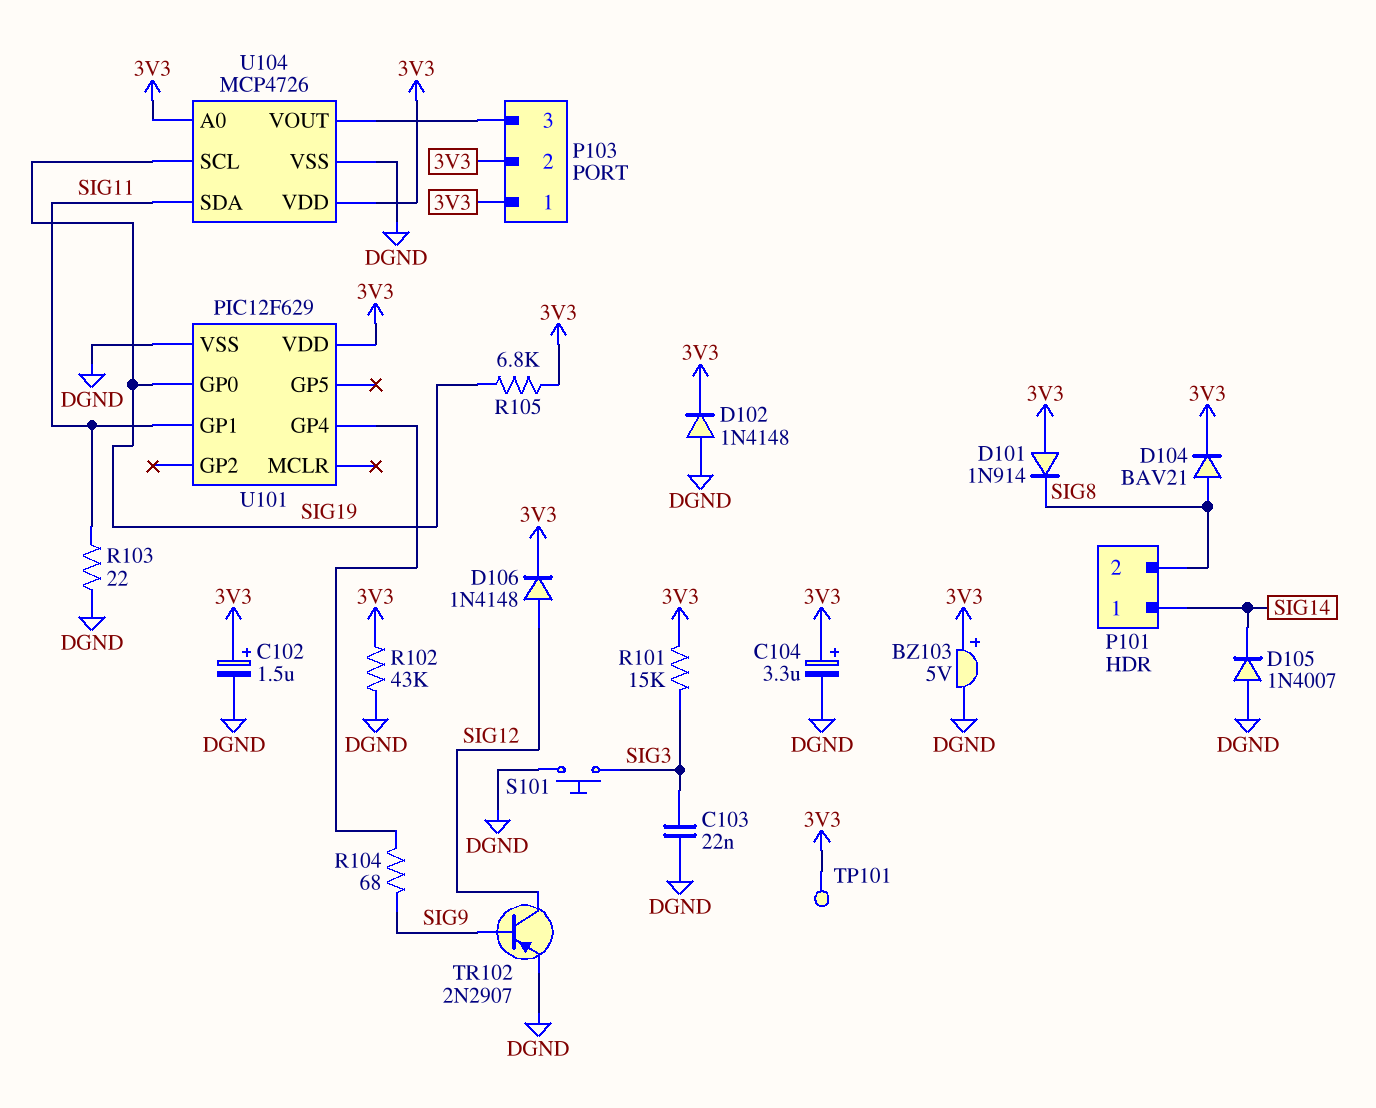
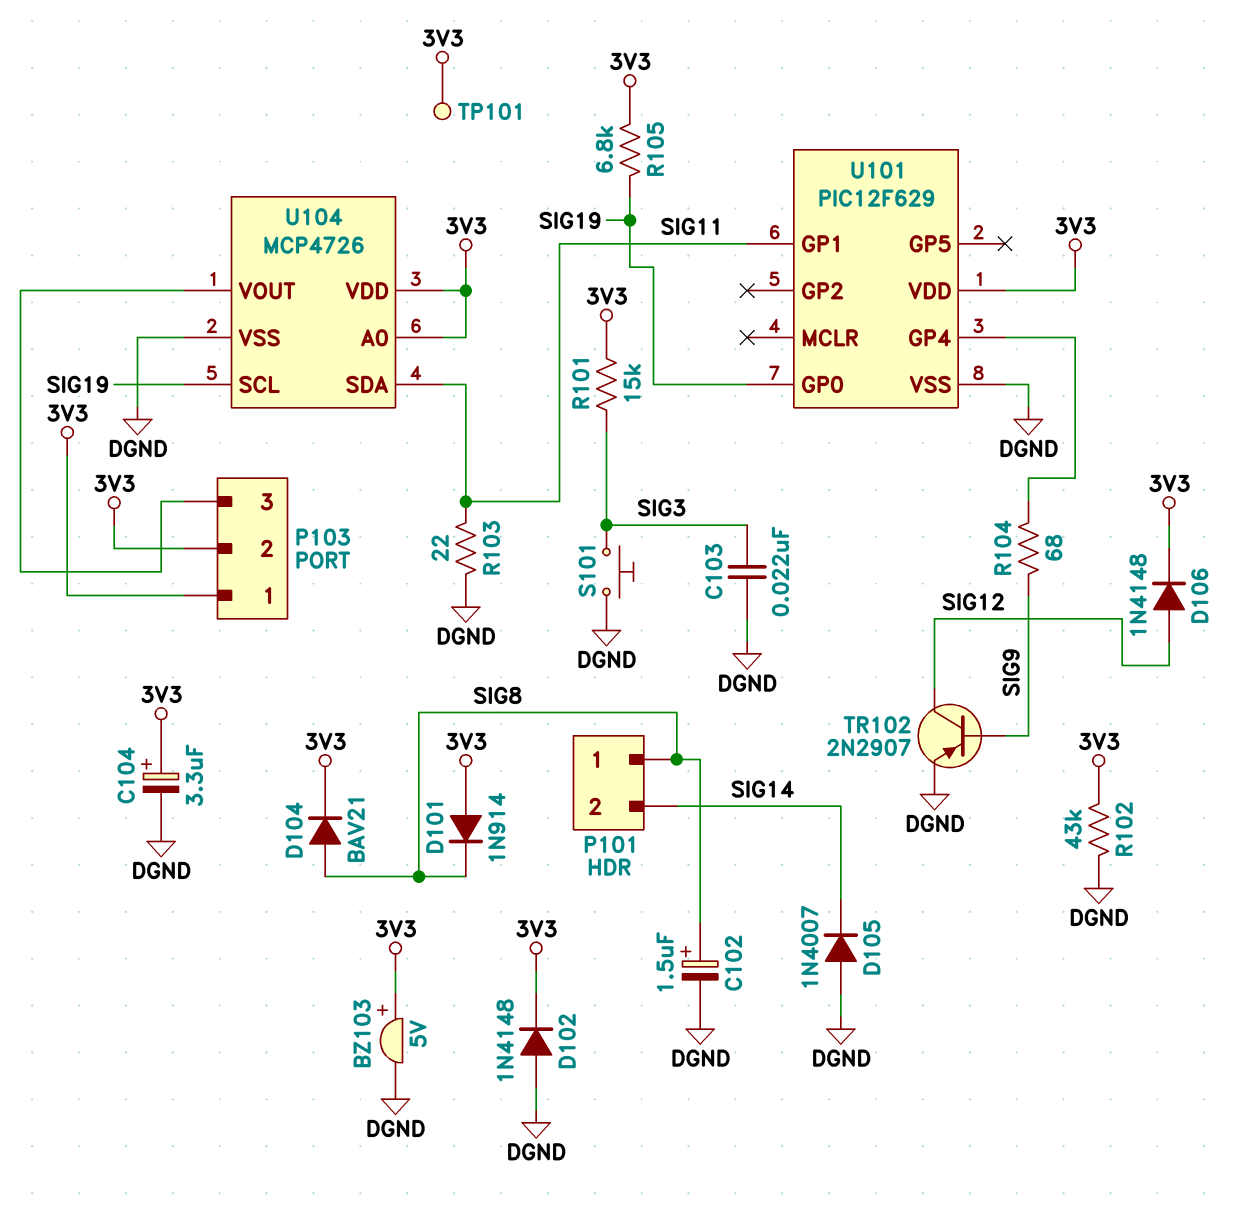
C102: 1.5uF (plus 3V3, minus DGND) -> 1.5uF (plus SIG8, minus DGND)
P101 pin 1: SIG14 -> SIG8
P101 pin 2: SIG8 -> SIG14

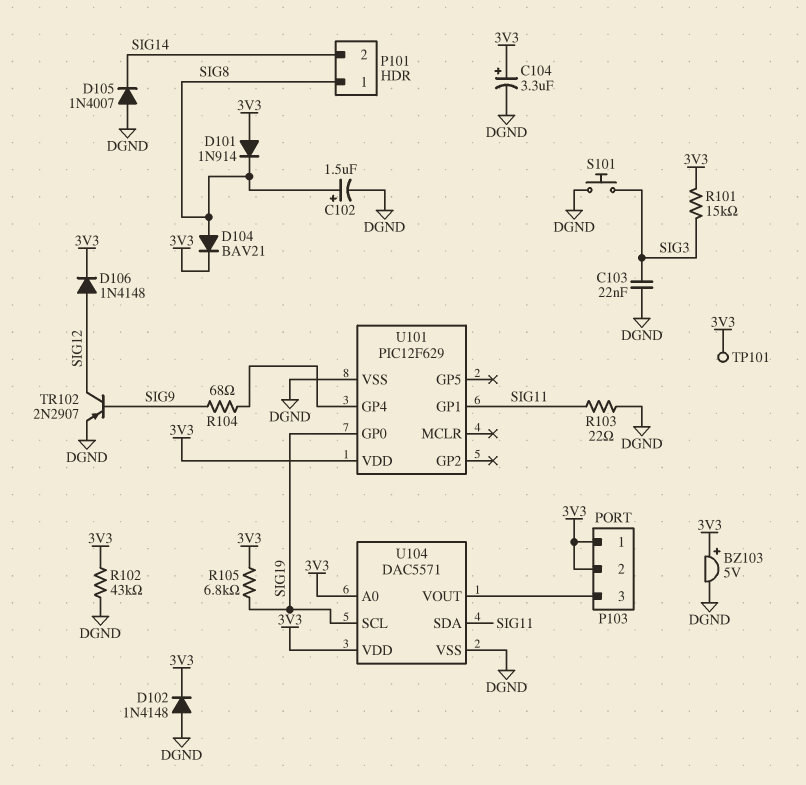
U104: MCP4726 -> DAC5571

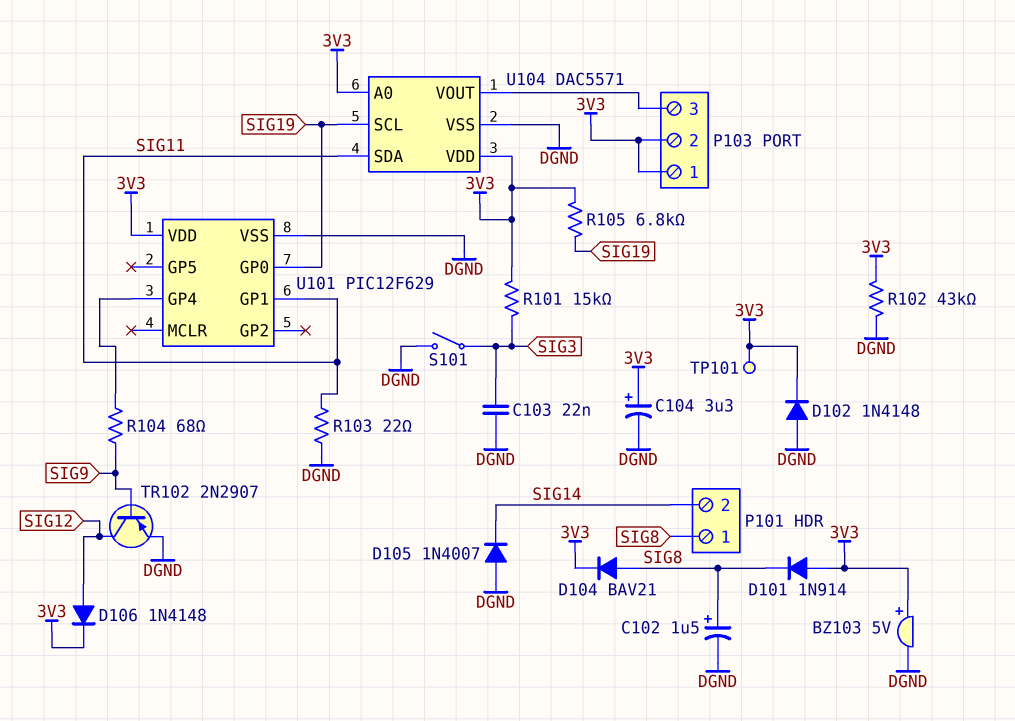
S101: button (DGND, SIG3) -> switch (DGND, SIG3)

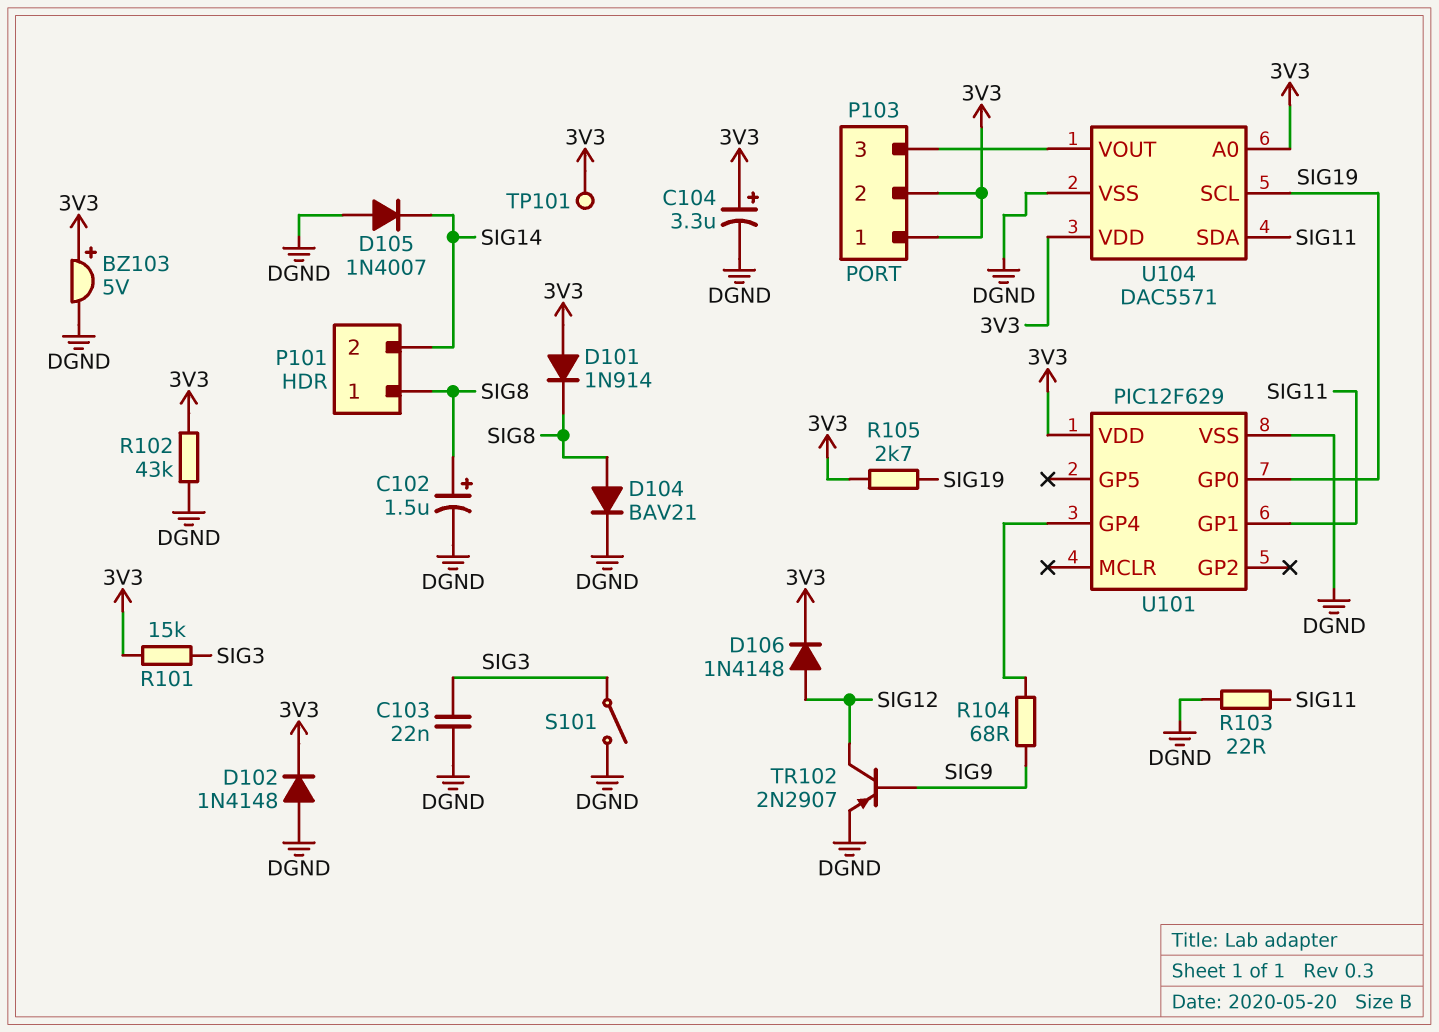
D104: diode BAV21 (A SIG8, K 3V3) -> diode BAV21 (A SIG8, K DGND)
R105: 6.8k (3V3, SIG19) -> 2.7k (3V3, SIG19)

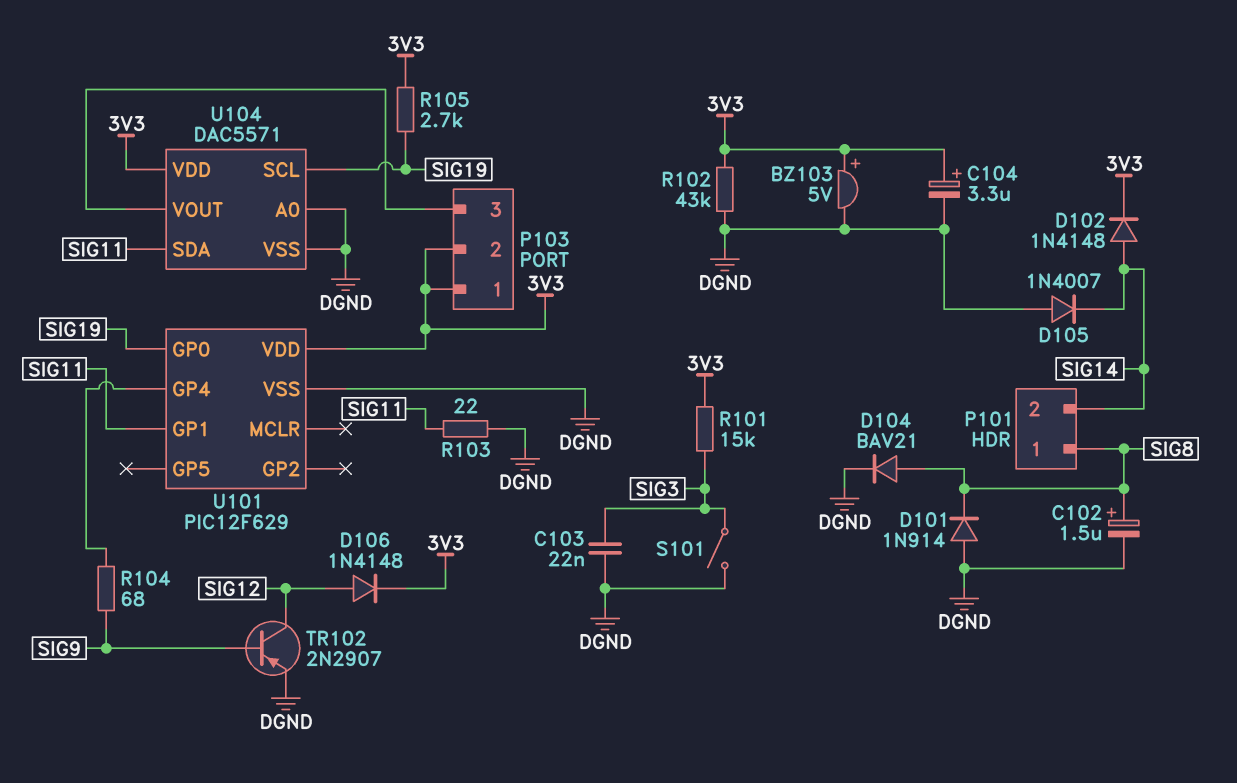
D101: diode 1N914 (A 3V3, K SIG8) -> diode 1N914 (A DGND, K SIG8)
D102: diode 1N4148 (A DGND, K 3V3) -> diode 1N4148 (A SIG14, K 3V3)
TP101: test point (3V3) -> none
U104 pin A0: 3V3 -> DGND

